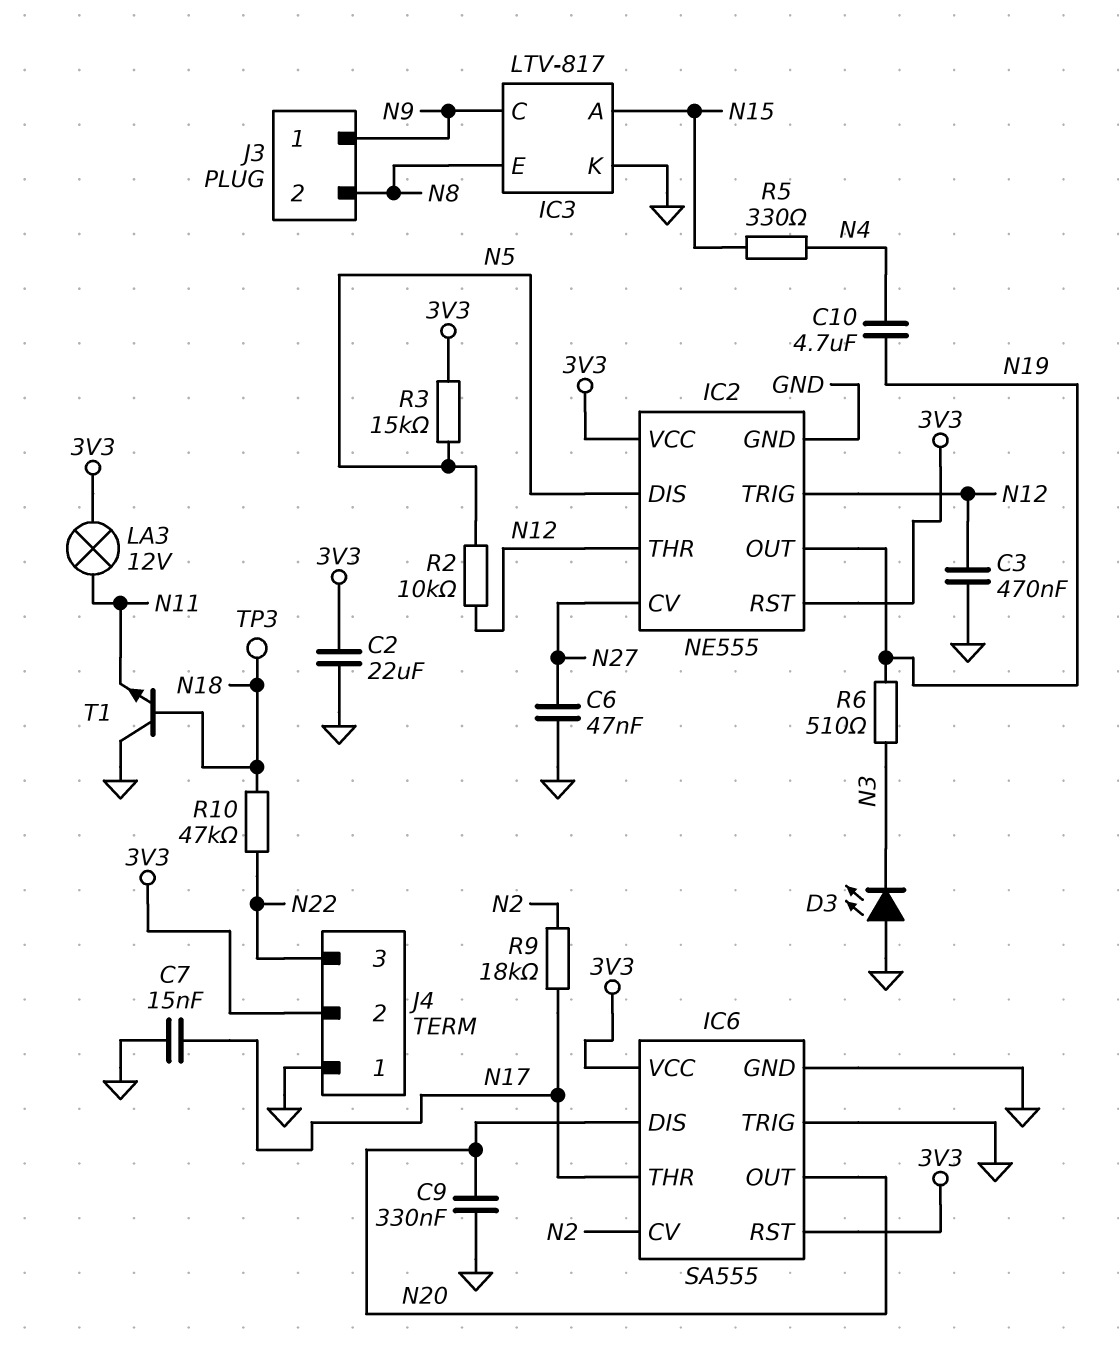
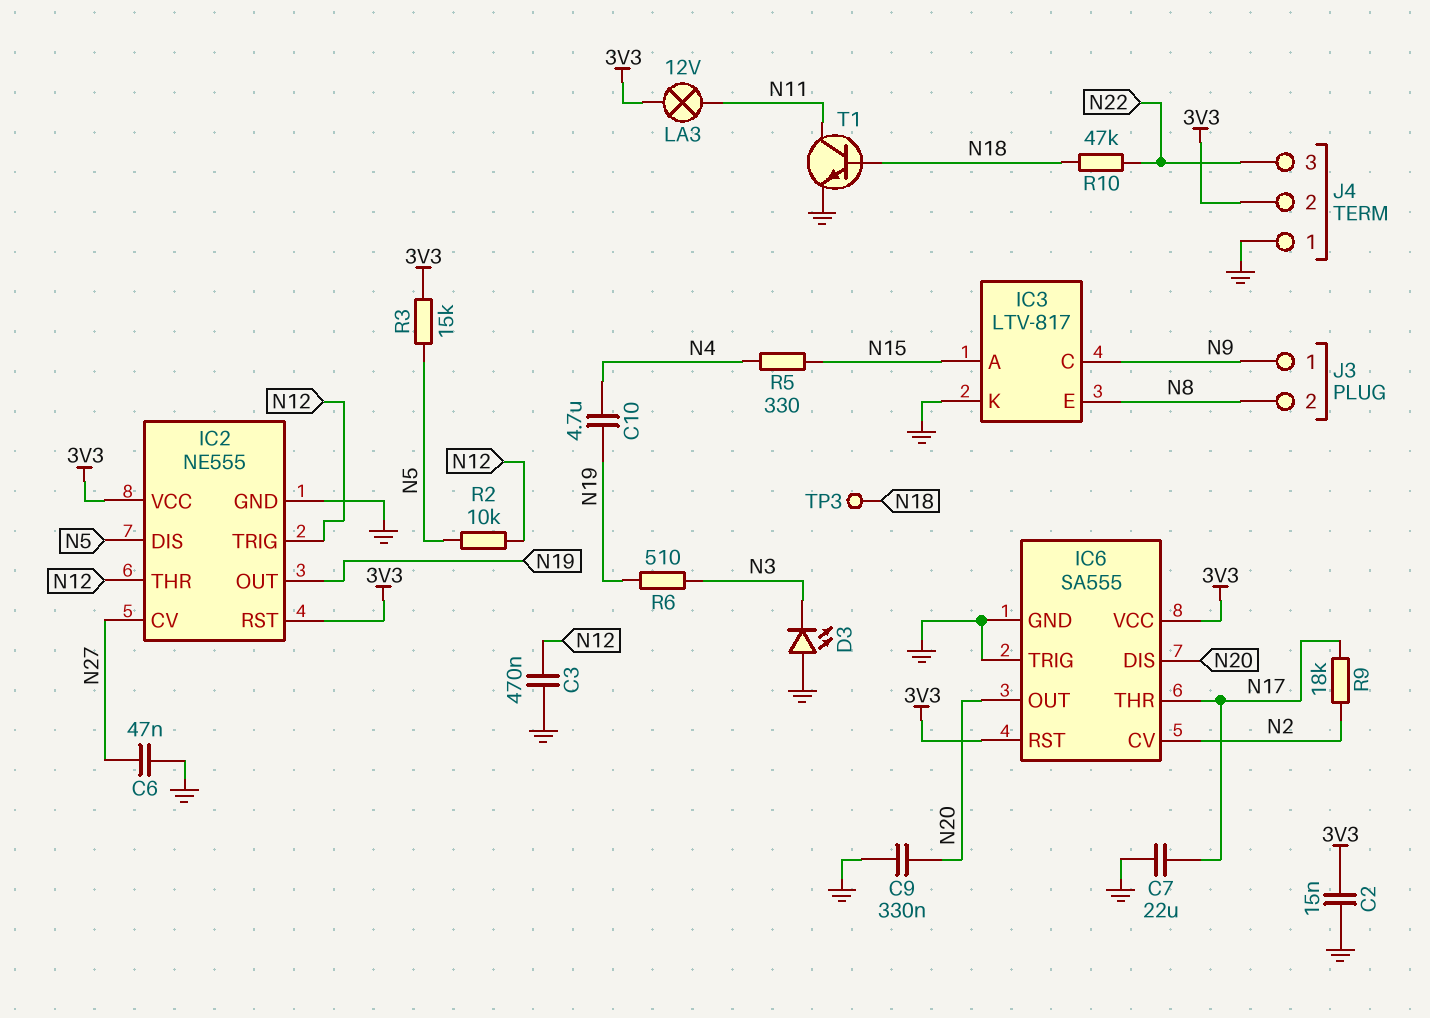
C2: 22uF (3V3, GND) -> 15nF (3V3, GND)
C7: 15nF (GND, N17) -> 22uF (GND, N17)
T1: NPN (B N18, C GND, E N11) -> NPN (B N18, C N11, E GND)

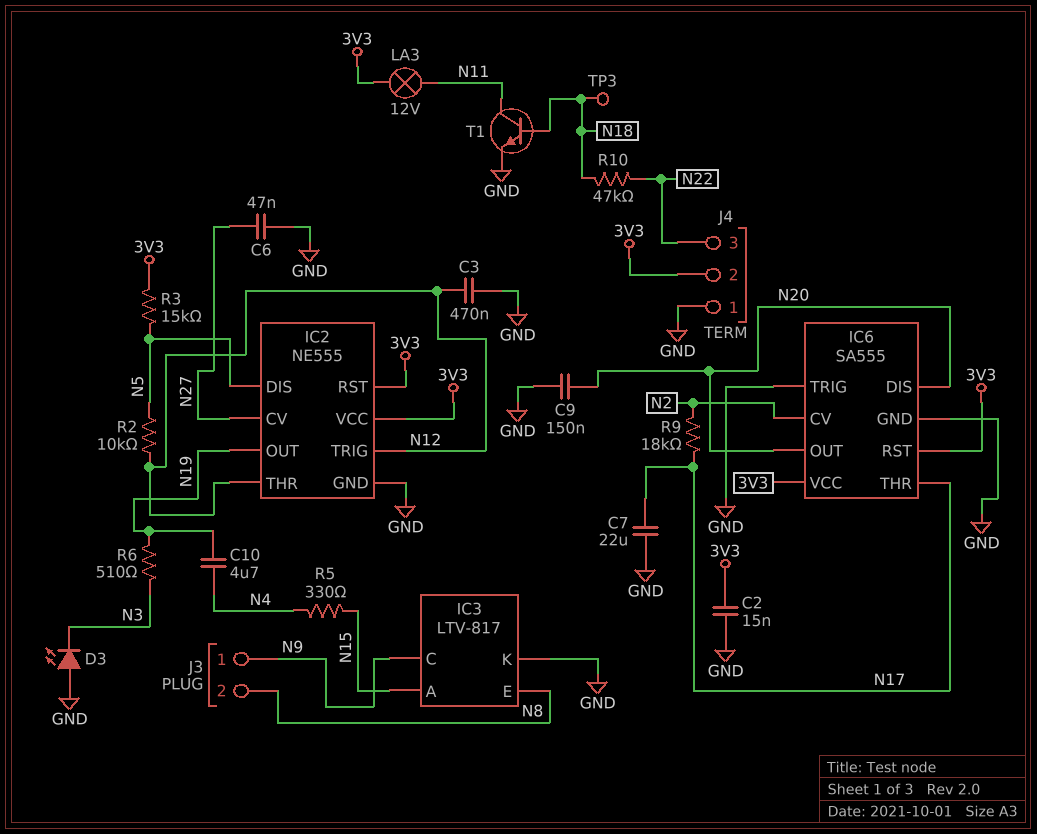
C9: 330nF (GND, N20) -> 150nF (GND, N20)

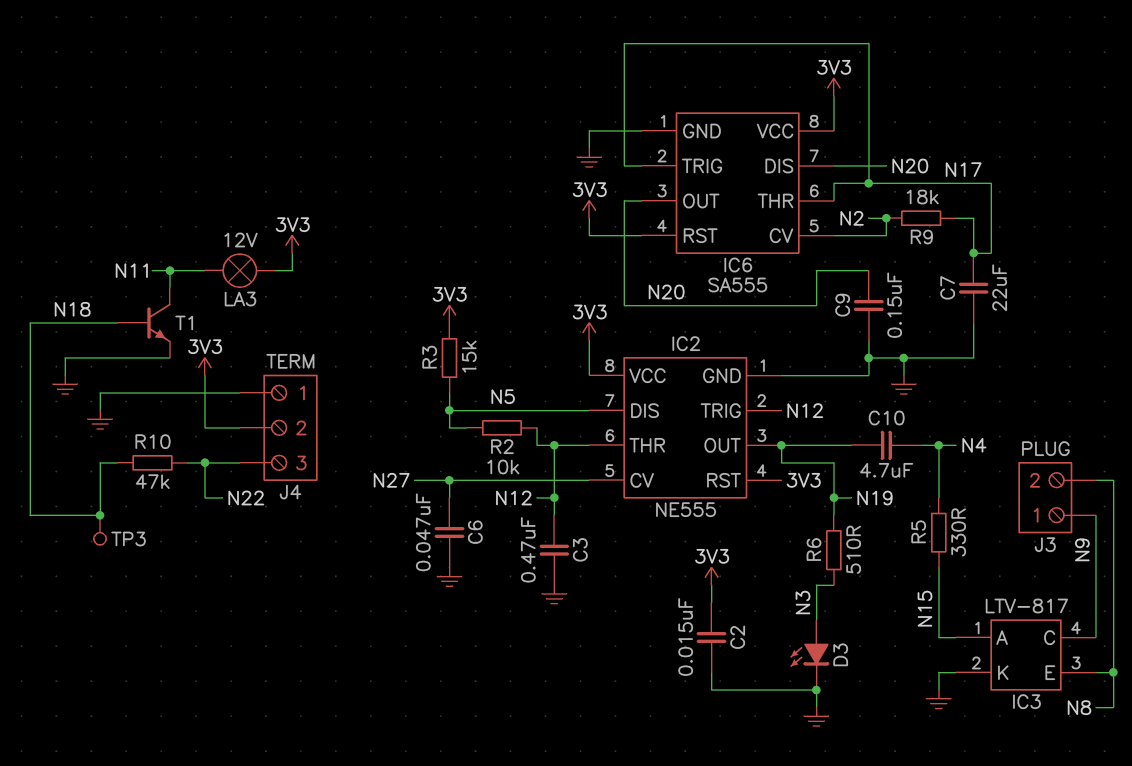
D3: LED (A GND, K N3) -> LED (A N3, K GND)
IC6 pin TRIG: GND -> N17

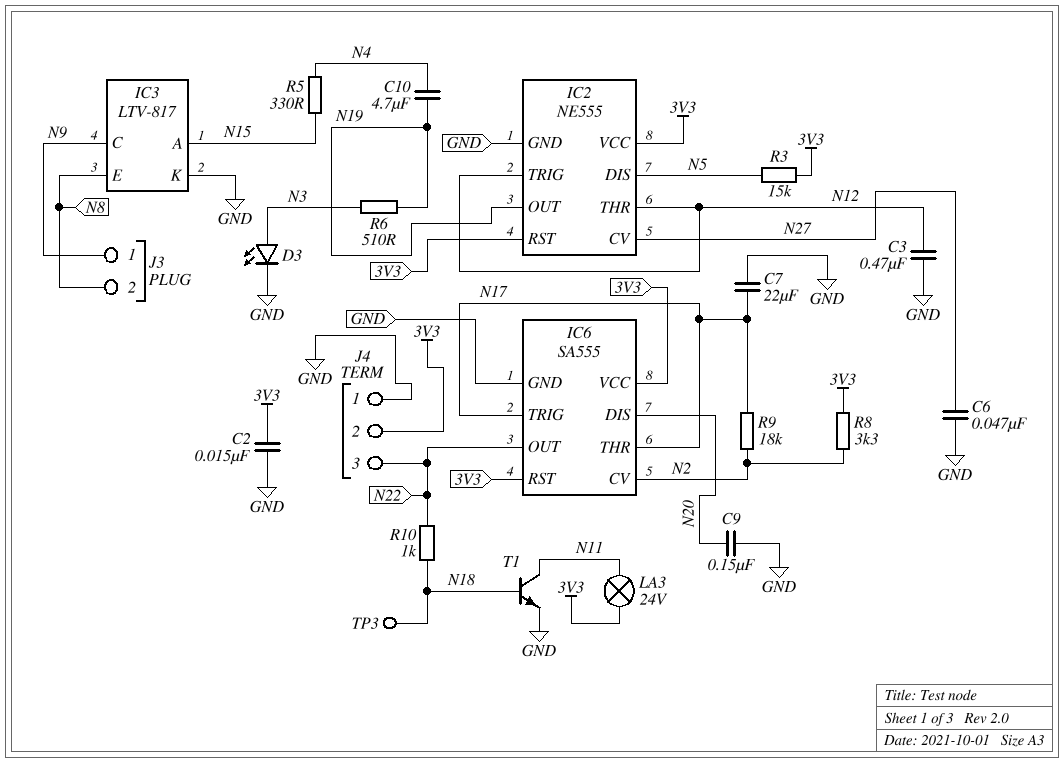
IC6 pin OUT: N20 -> N22
LA3: lamp 12V (3V3, N11) -> lamp 24V (3V3, N11)
R2: 10k (N5, N12) -> none
R8: none -> 3.3k (3V3, N2)
R10: 47k (N18, N22) -> 1k (N18, N22)

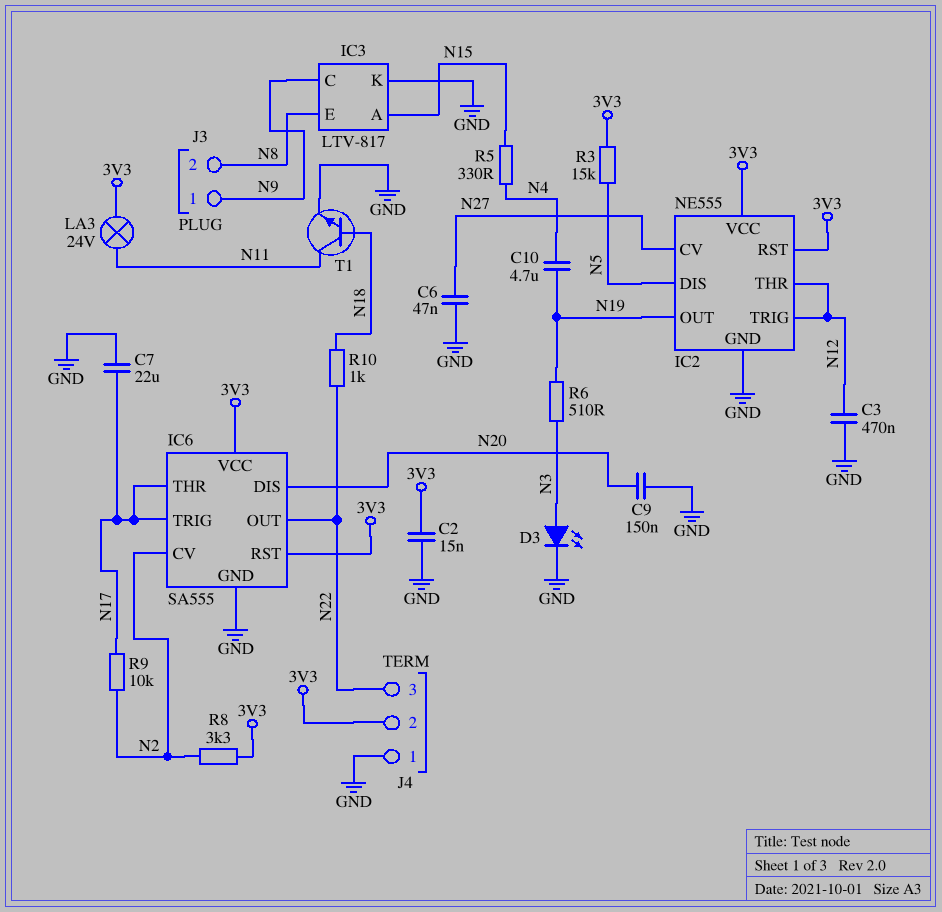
R9: 18k (N2, N17) -> 10k (N2, N17)
TP3: test point (N18) -> none

